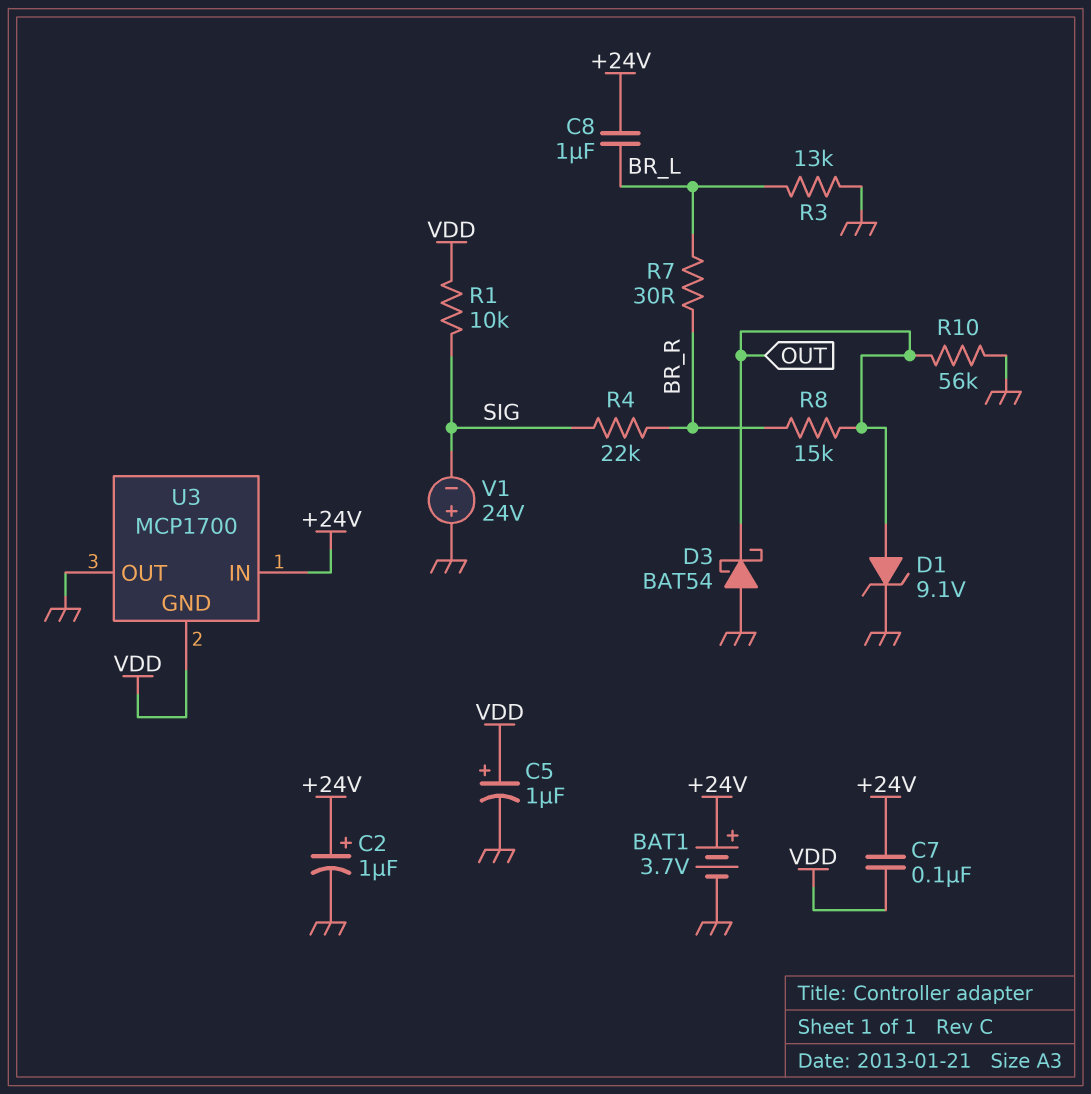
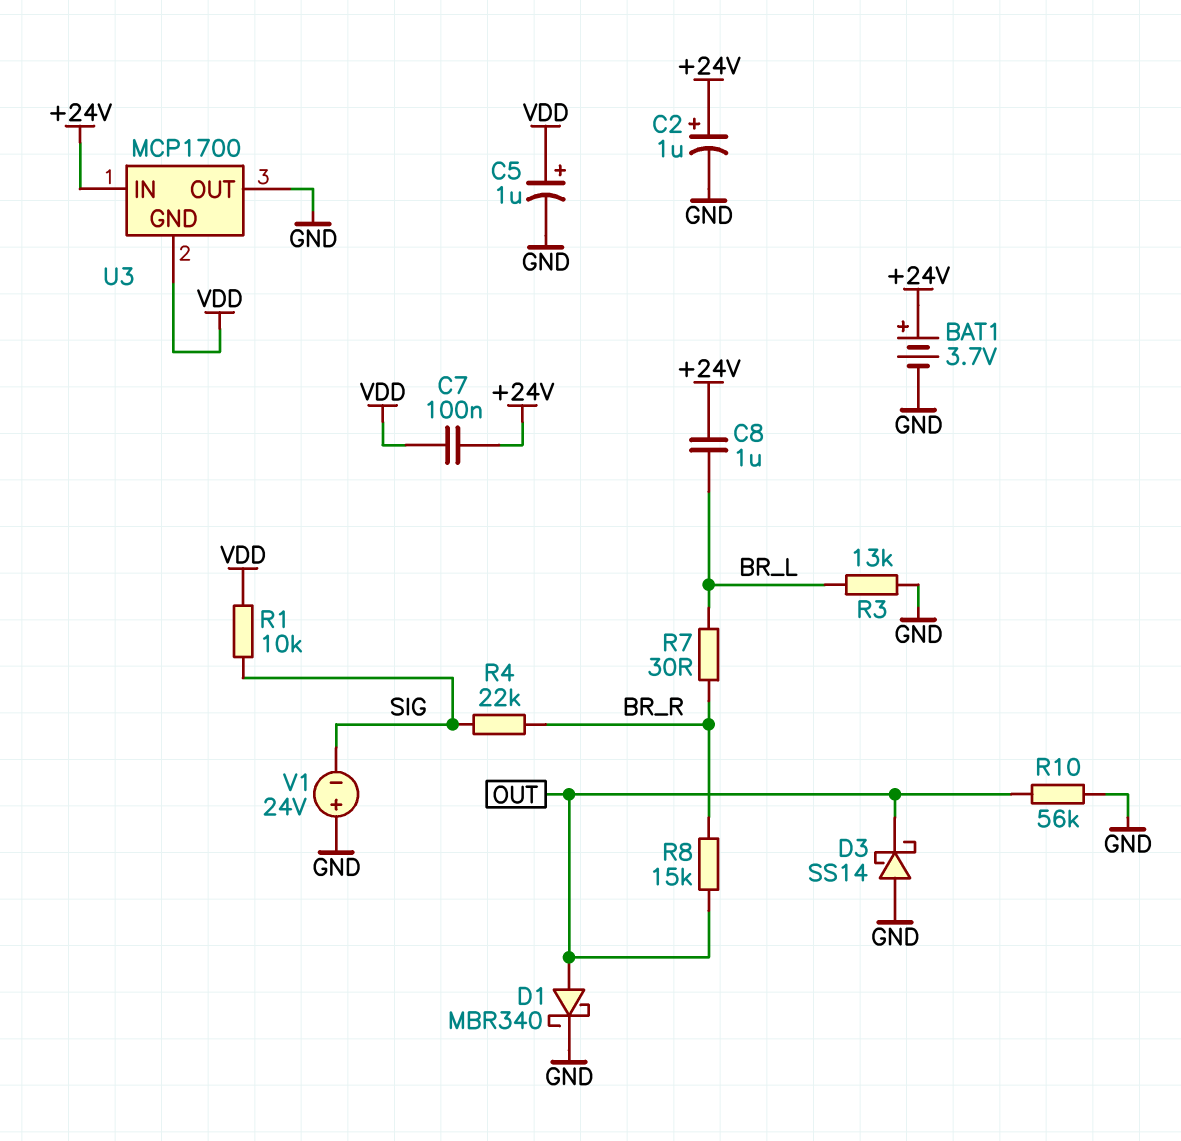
D1: zener 9.1V (A OUT, K GND) -> schottky MBR340 (A OUT, K GND)
D3: schottky BAT54 (A GND, K OUT) -> schottky SS14 (A GND, K OUT)

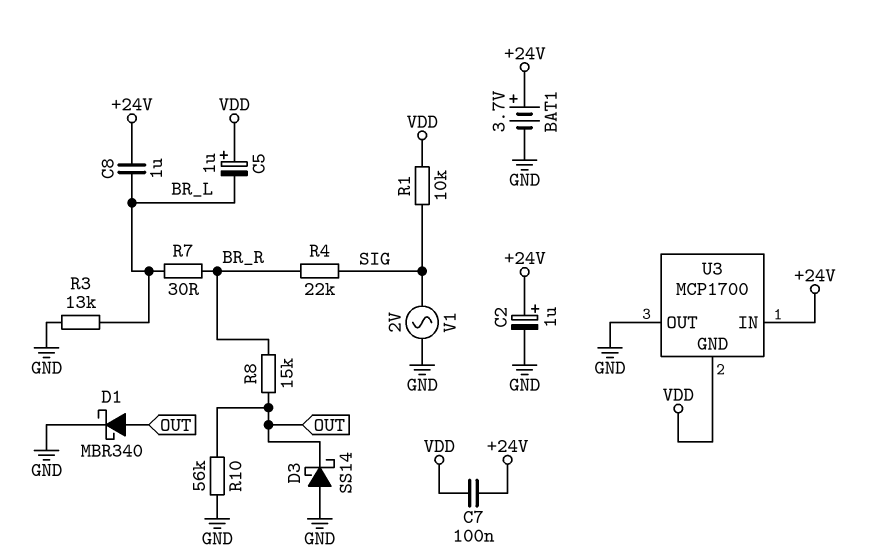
C5: 1uF (plus VDD, minus GND) -> 1uF (plus VDD, minus BR_L)
V1: 24V (plus GND, minus SIG) -> AC 2V (GND, SIG)

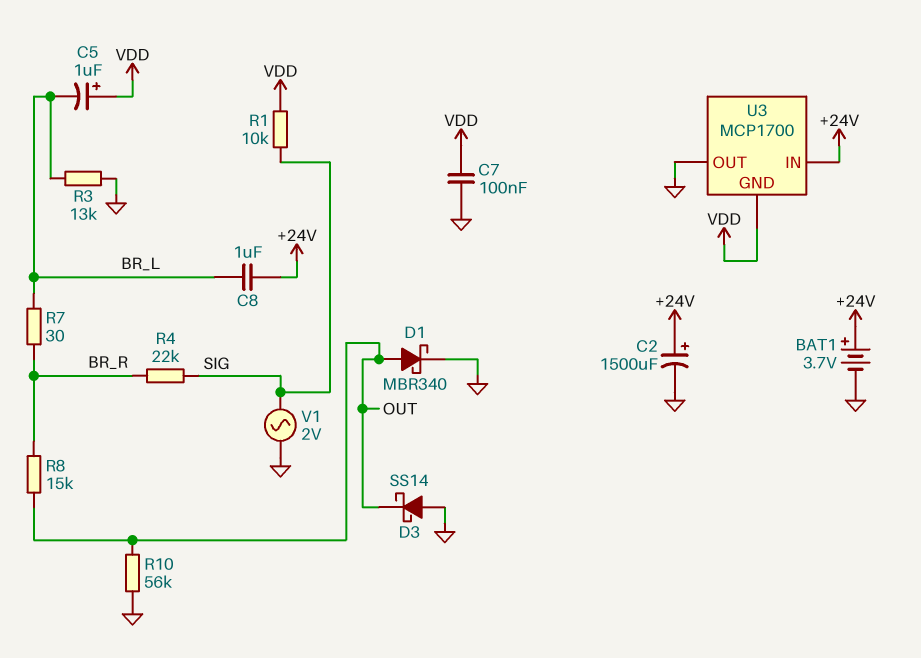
C2: 1uF (plus +24V, minus GND) -> 1500uF (plus +24V, minus GND)
C7: 100nF (+24V, VDD) -> 100nF (GND, VDD)

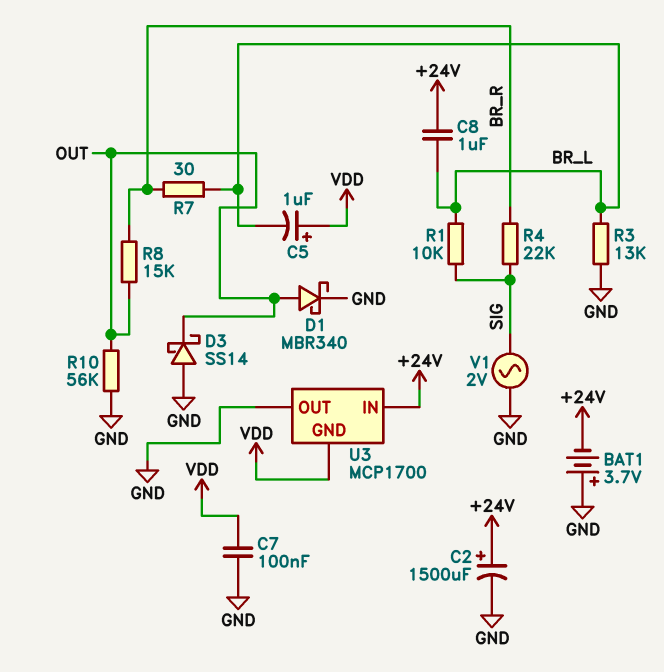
BAT1: 3.7V (plus +24V, minus GND) -> 3.7V (plus GND, minus +24V)
R1: 10k (SIG, VDD) -> 10k (BR_L, SIG)

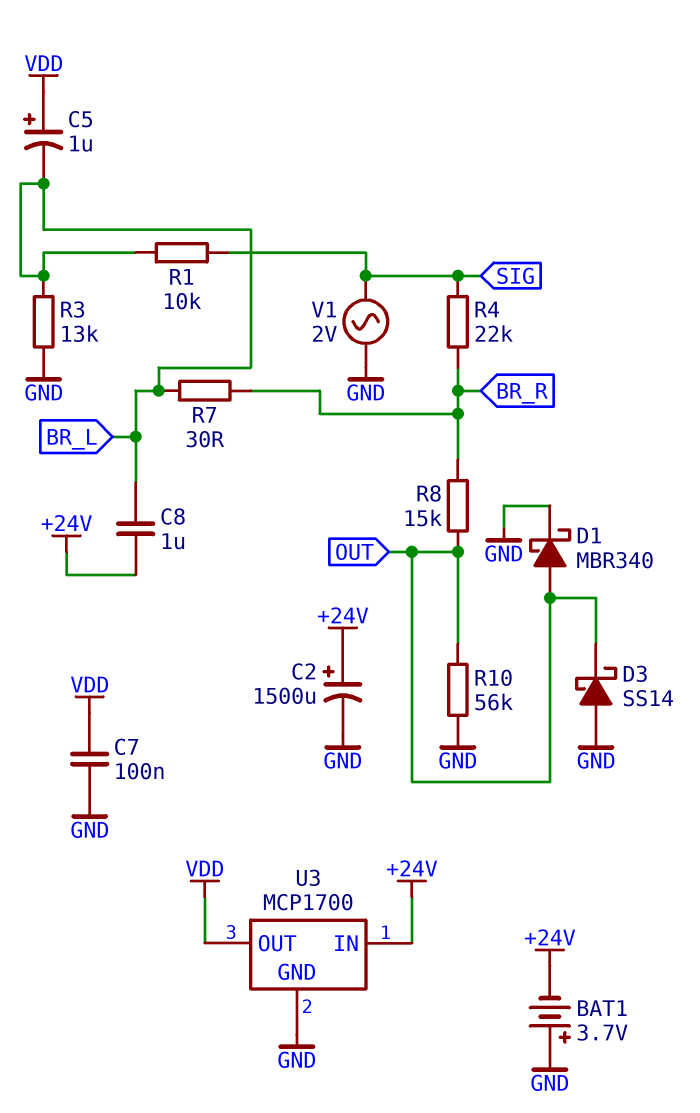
U3 pin GND: VDD -> GND
U3 pin OUT: GND -> VDD

